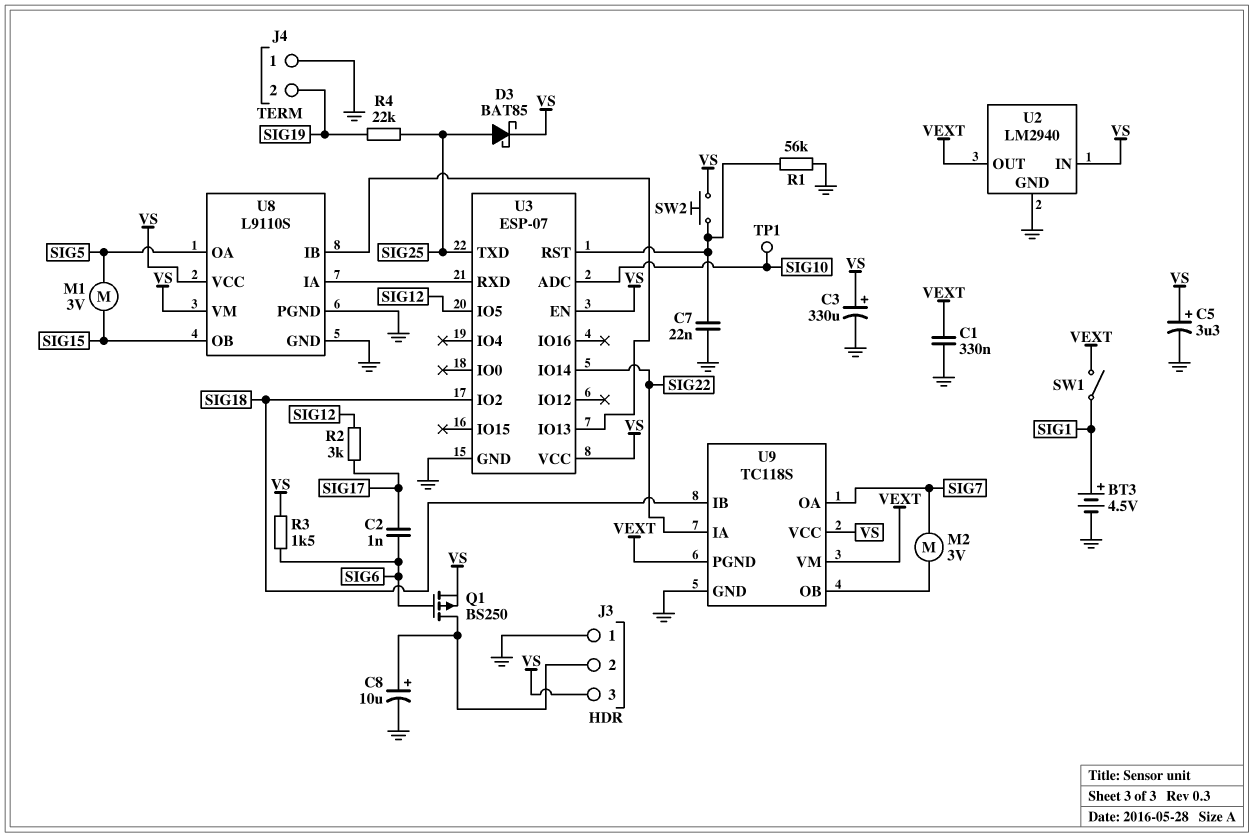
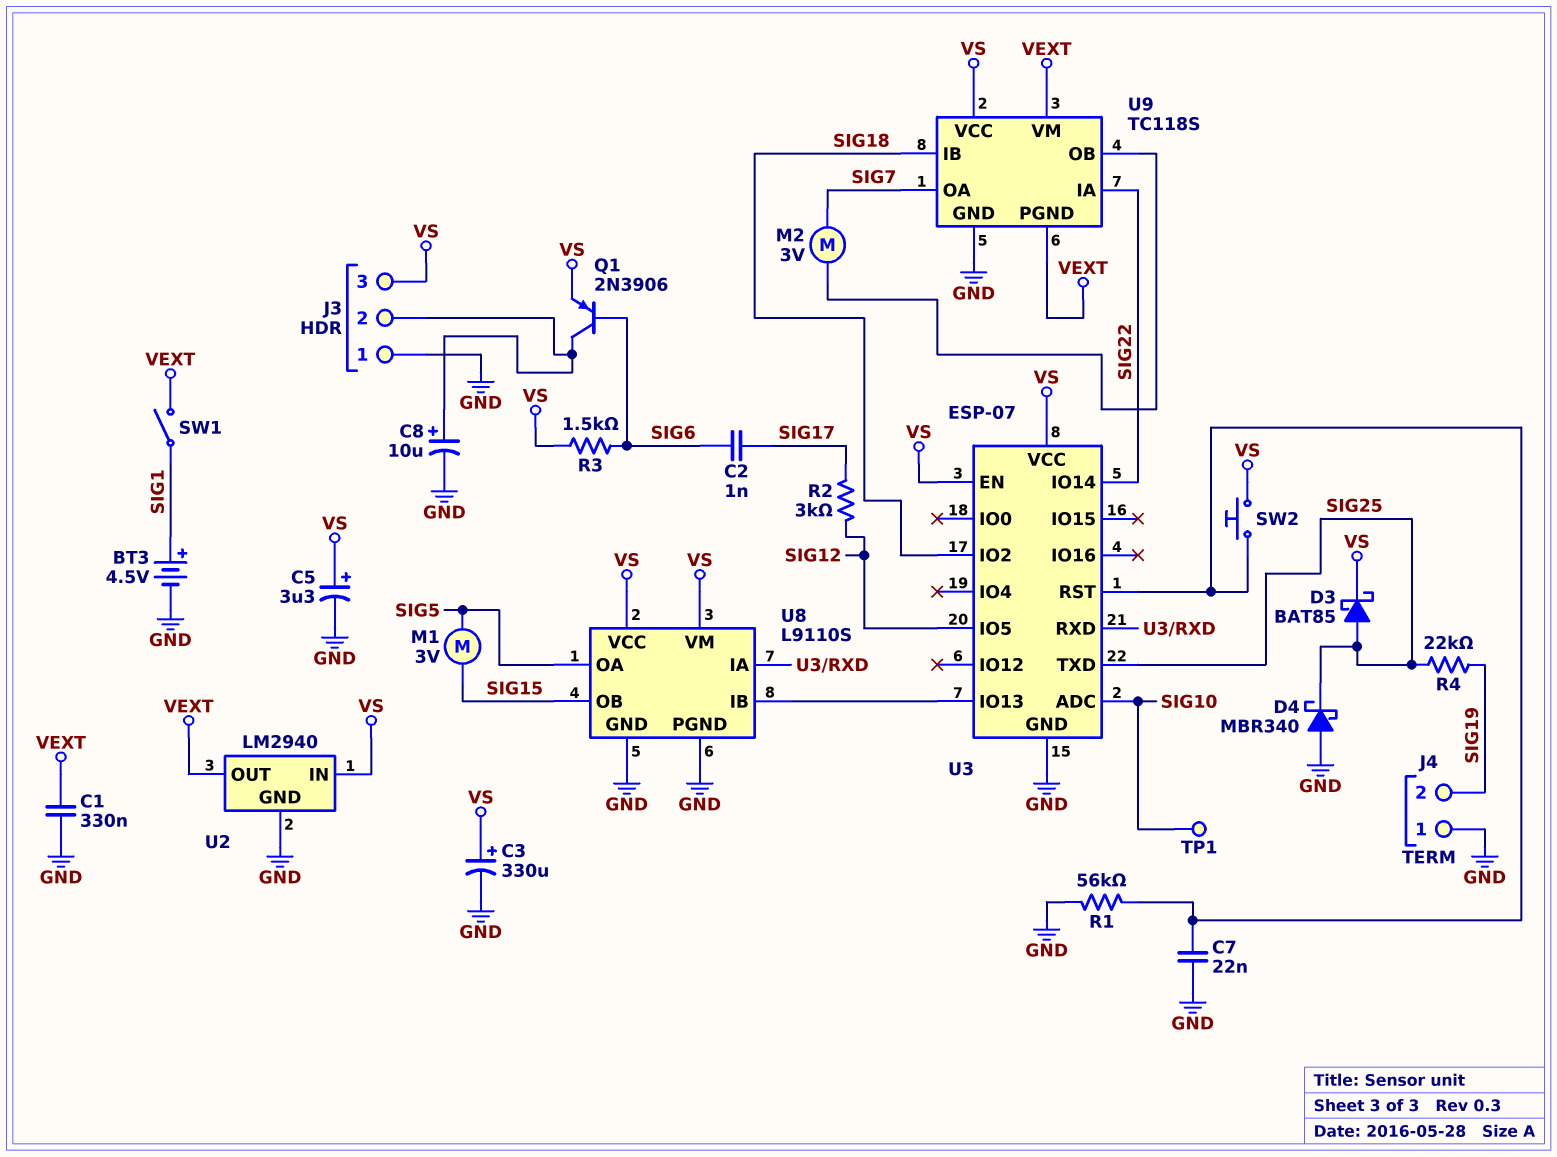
D4: none -> schottky MBR340 (A GND, K SIG25)
Q1: PMOS BS250 (G SIG6, D J3/2, S VS) -> PNP 2N3906 (B SIG6, C J3/2, E VS)

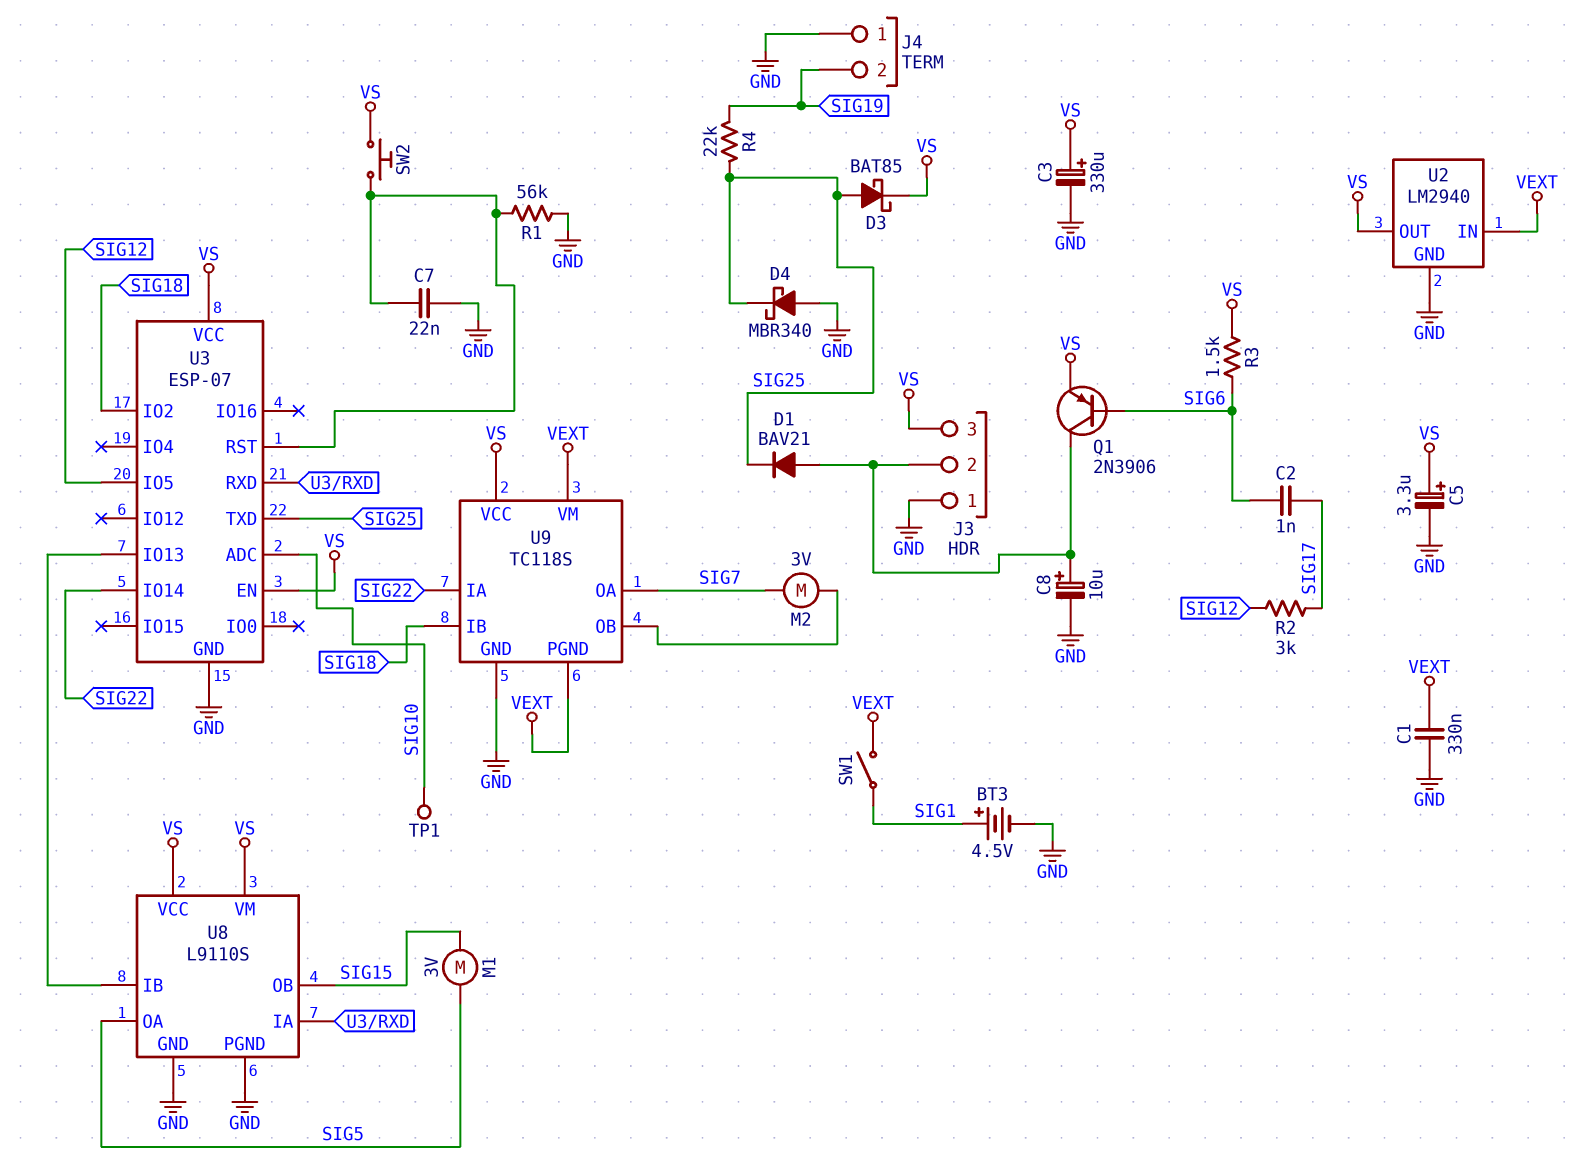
D1: none -> diode BAV21 (A J3/2, K SIG25)
U2 pin IN: VS -> VEXT
U2 pin OUT: VEXT -> VS

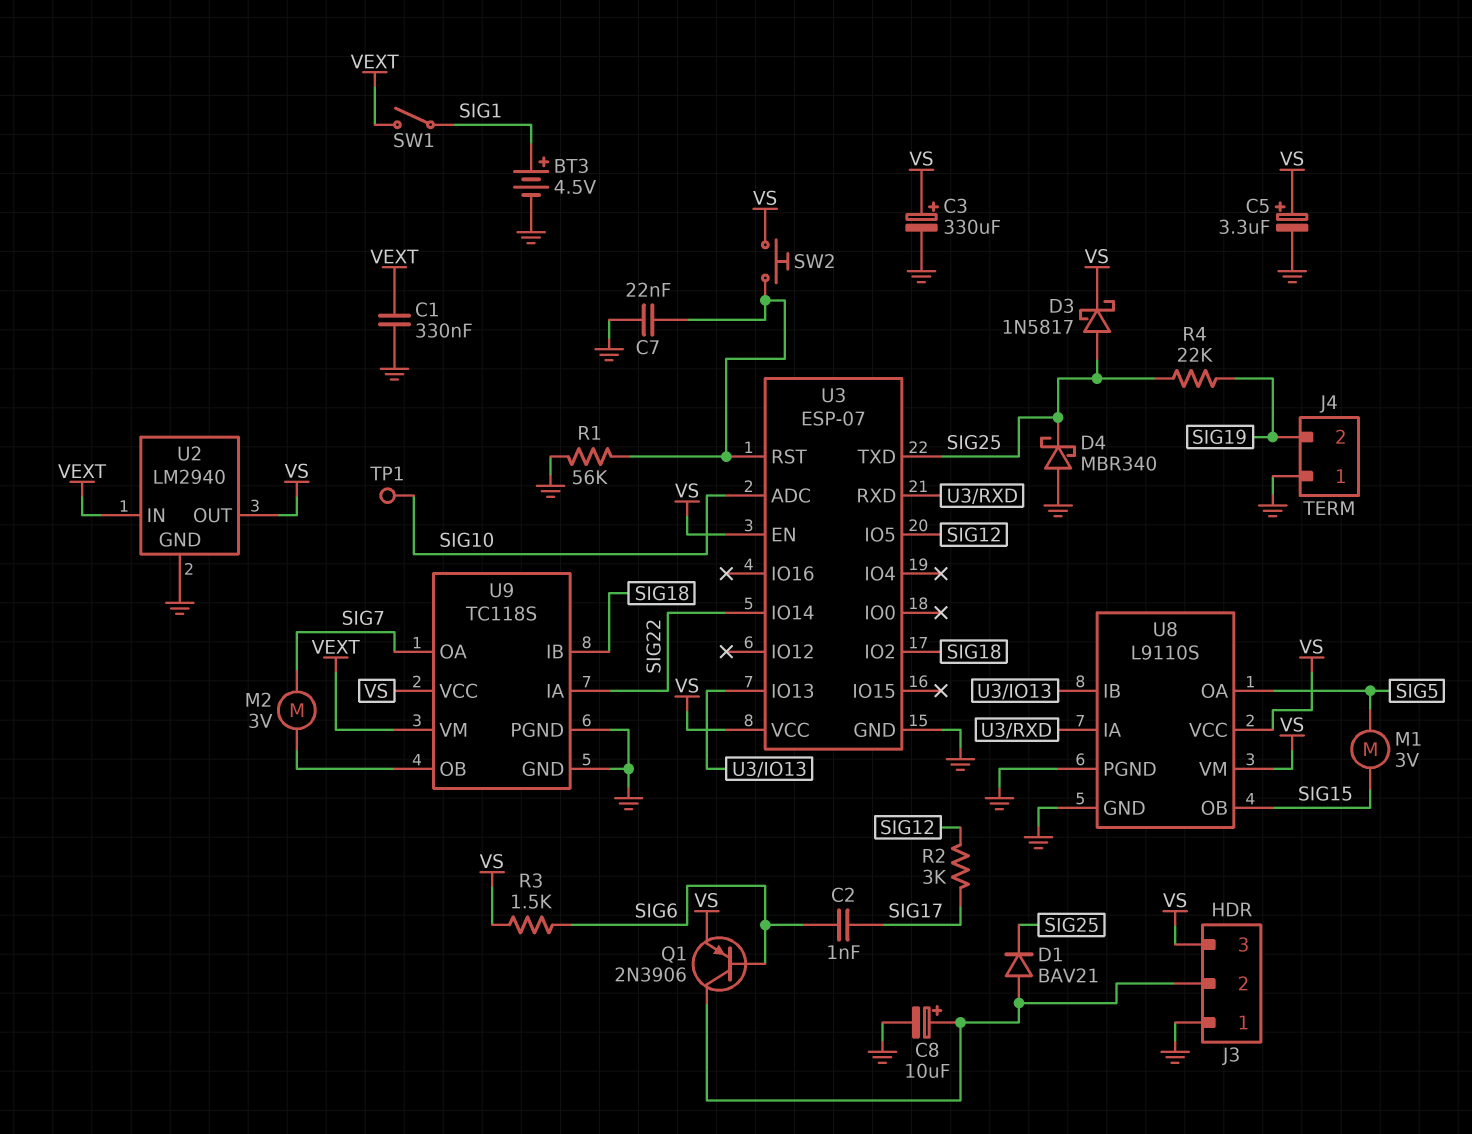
D3: schottky BAT85 (A SIG25, K VS) -> schottky 1N5817 (A SIG25, K VS)
U9 pin PGND: VEXT -> GND

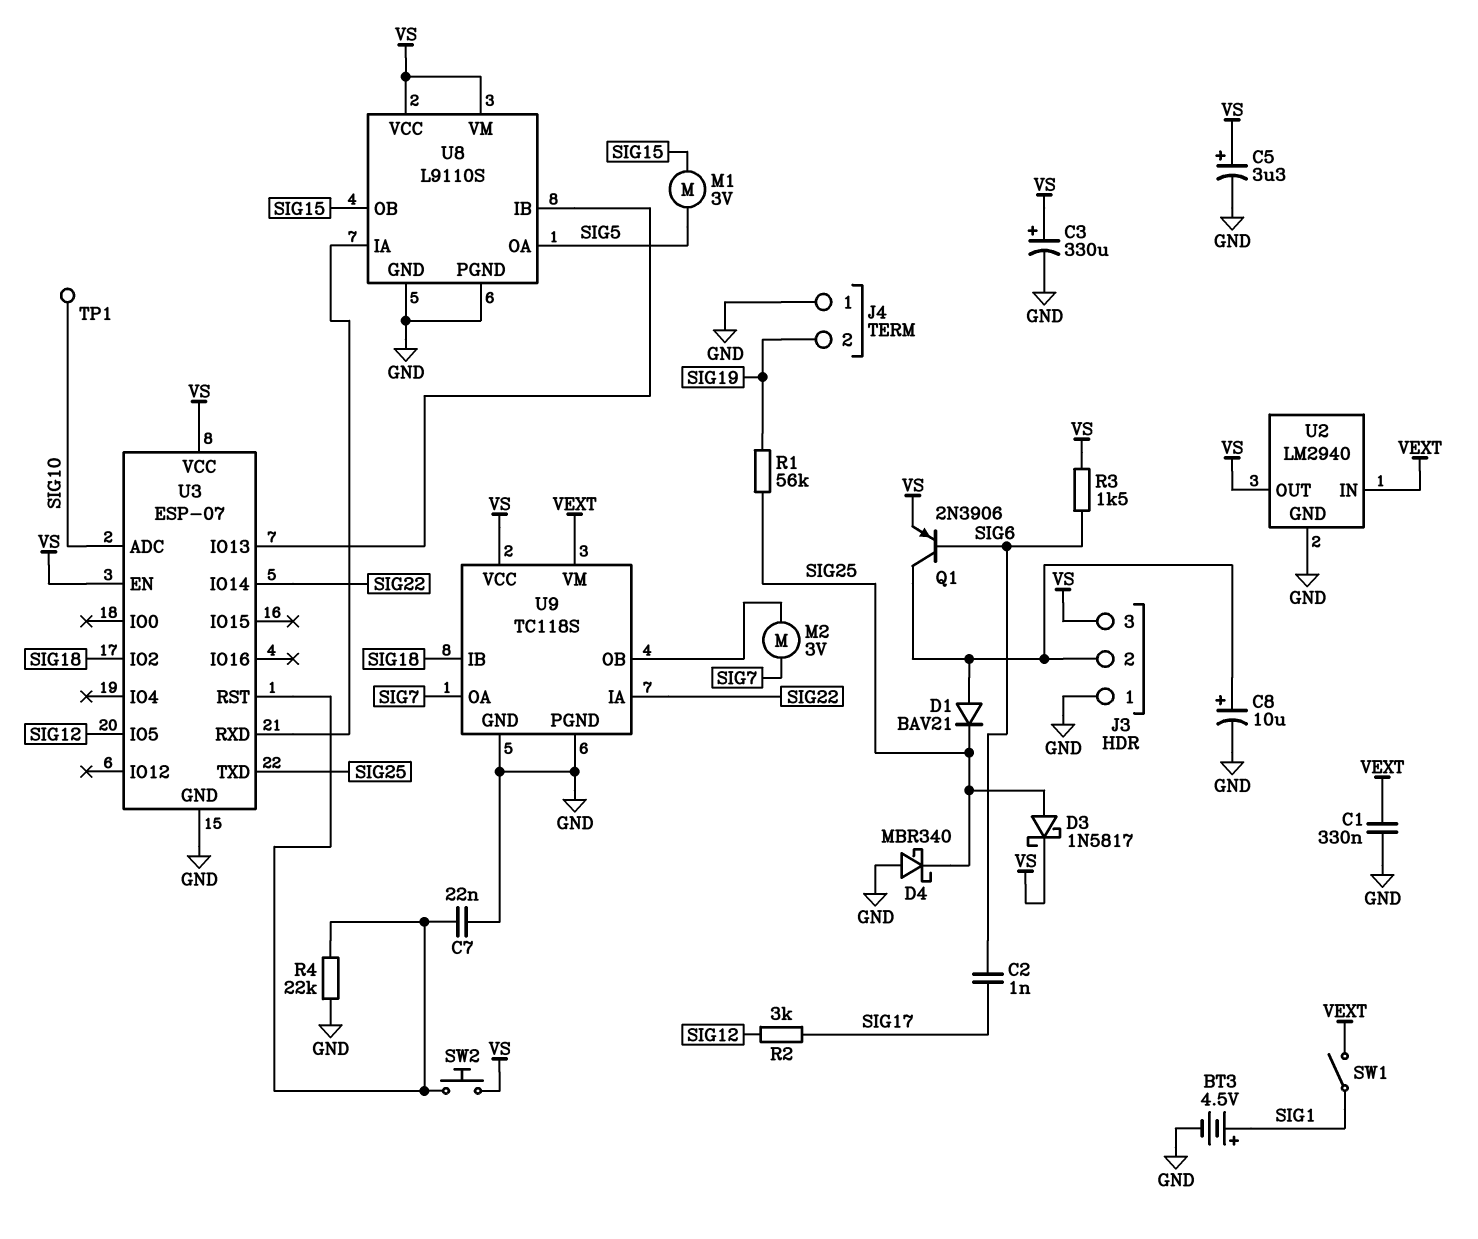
R1: 56k (GND, U3/RST) -> 56k (SIG19, SIG25)
R4: 22k (SIG19, SIG25) -> 22k (GND, U3/RST)

